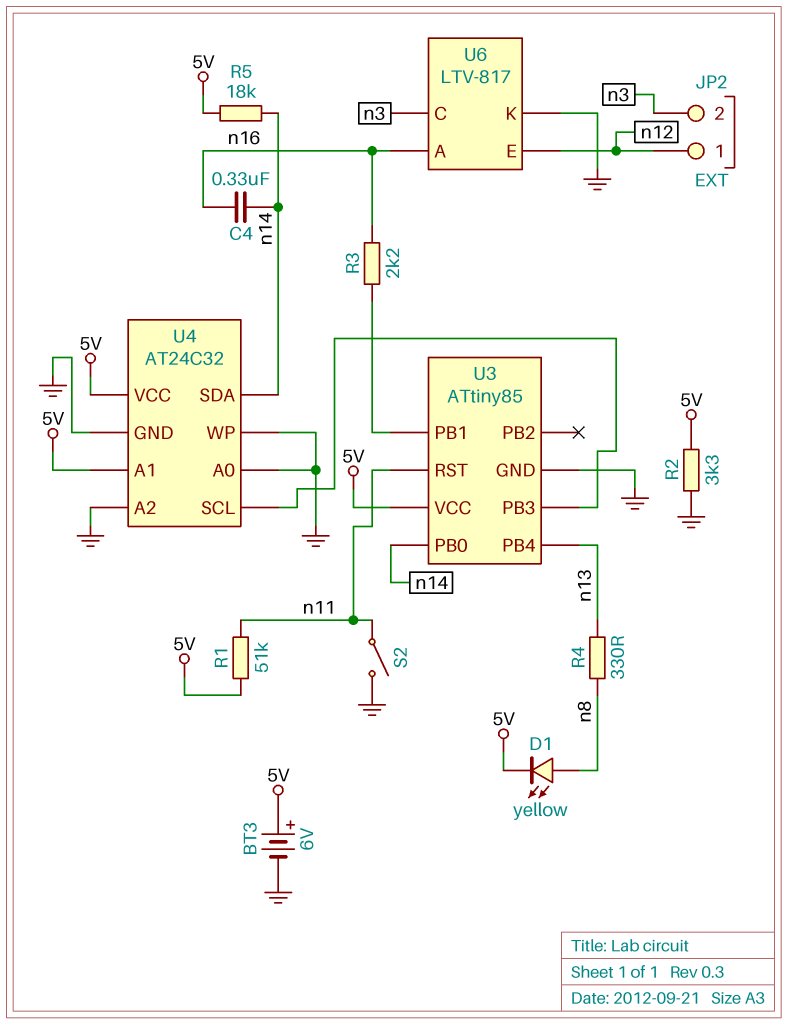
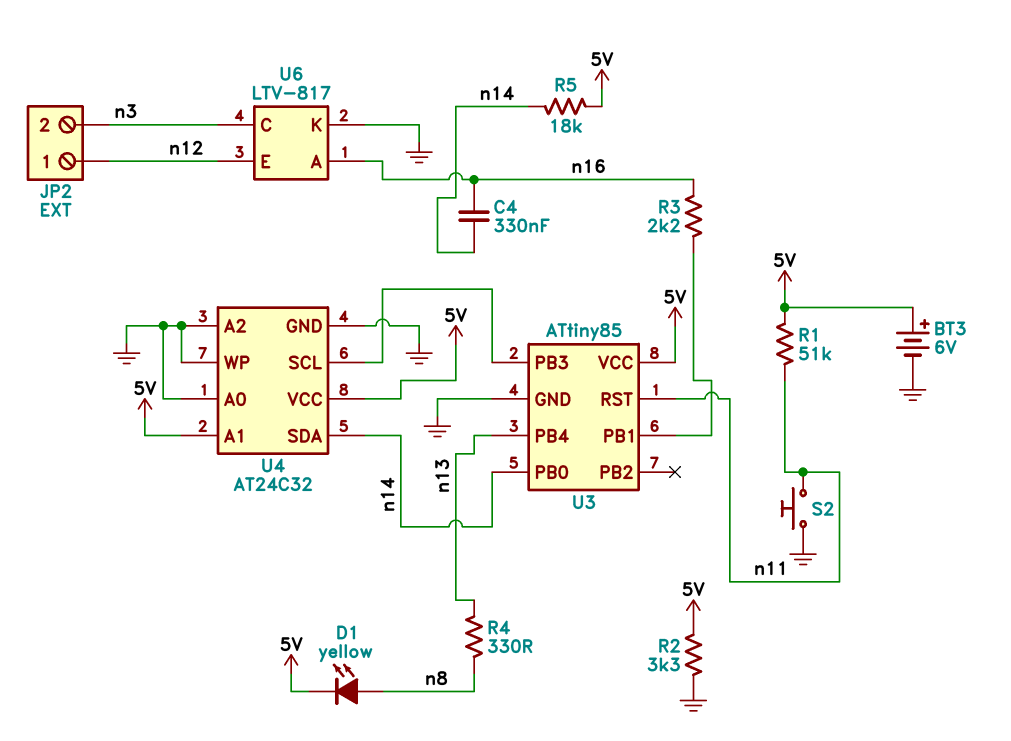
S2: switch (GND, n11) -> button (GND, n11)

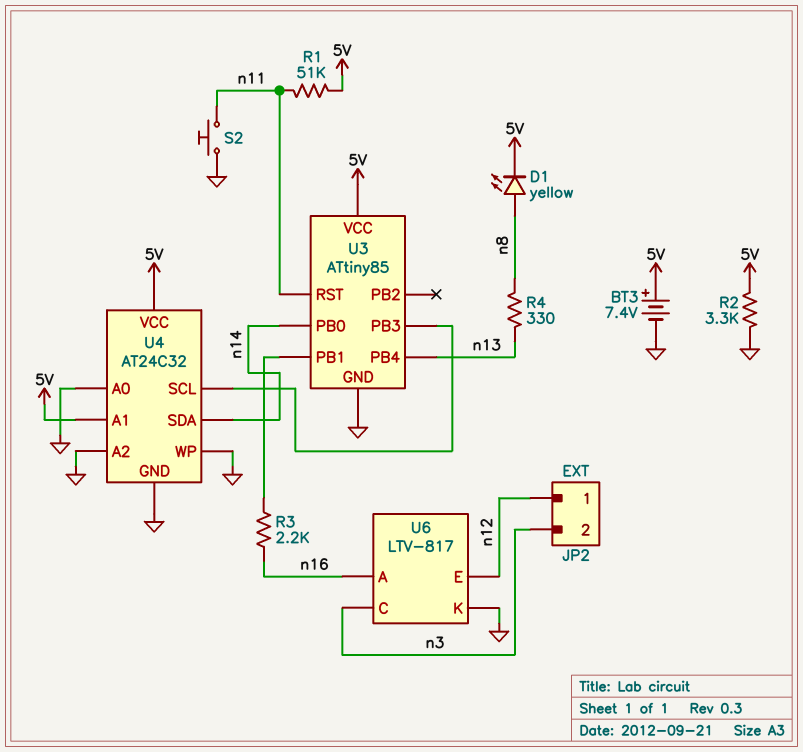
BT3: 6V (plus 5V, minus GND) -> 7.4V (plus 5V, minus GND)
C4: 330nF (n14, n16) -> none
R5: 18k (5V, n14) -> none

